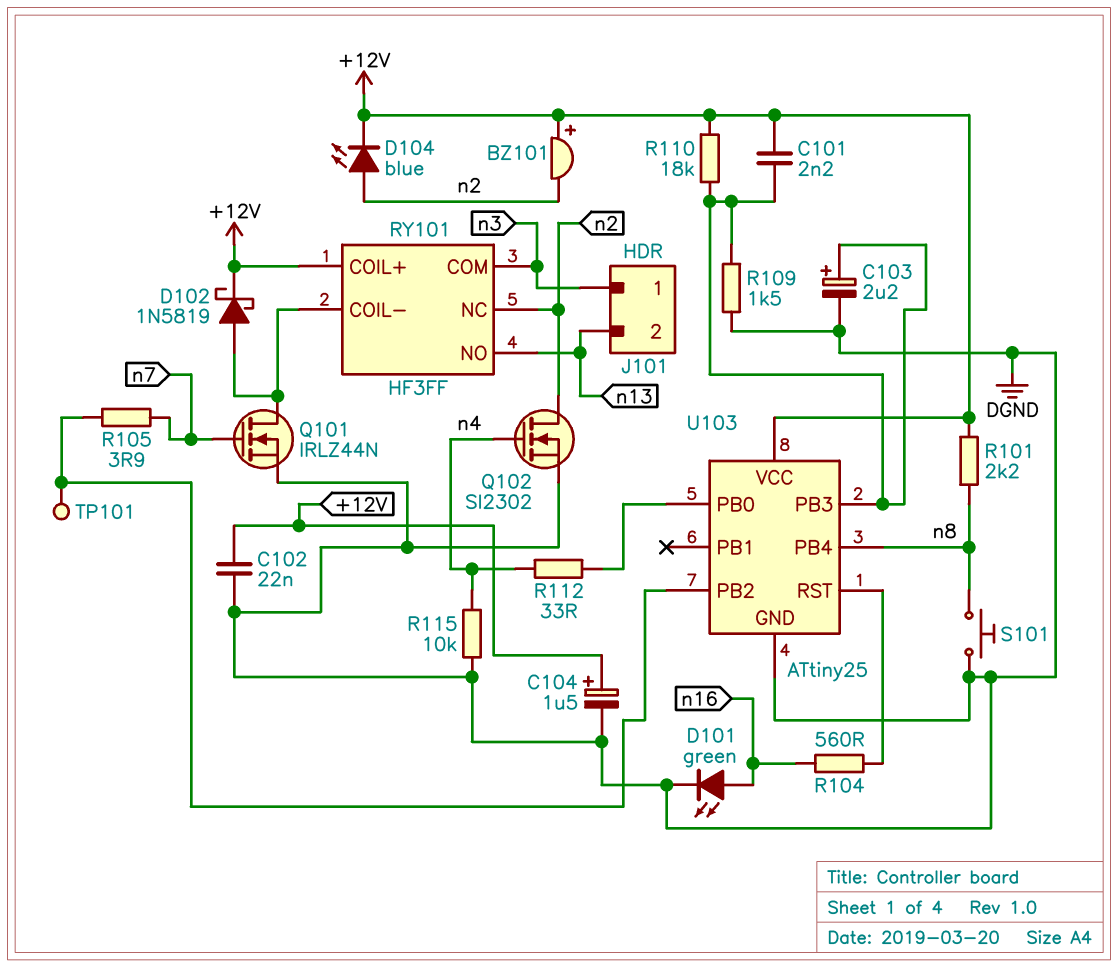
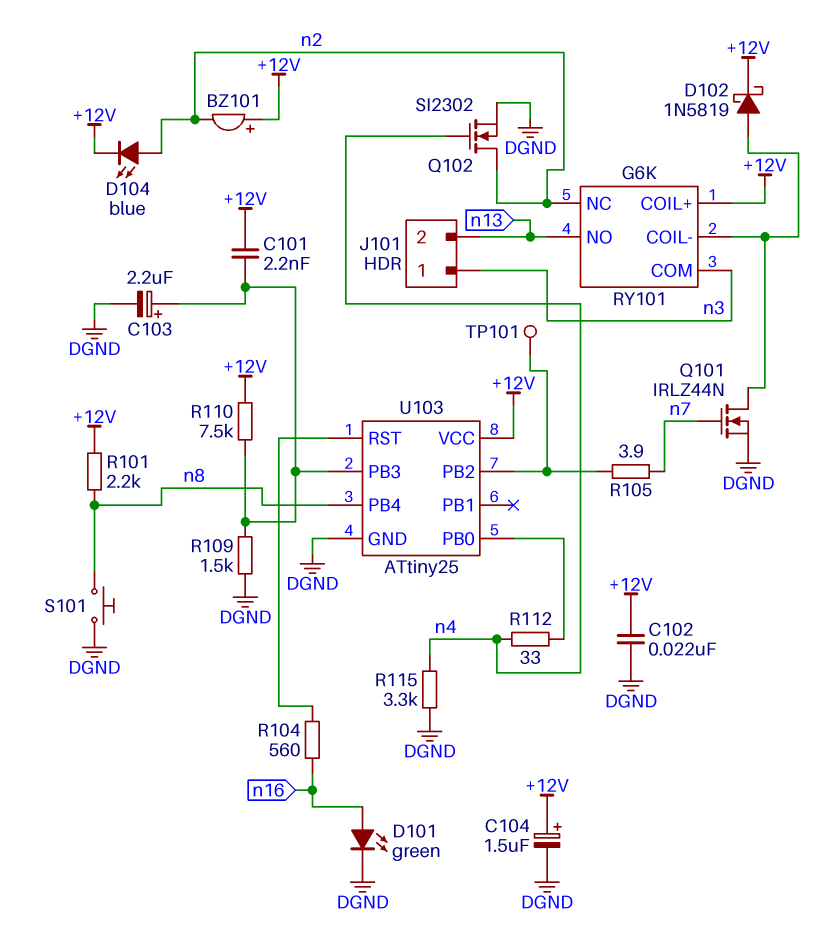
R110: 18k (+12V, U103/PB3) -> 7.5k (+12V, U103/PB3)
R115: 10k (DGND, n4) -> 3.3k (DGND, n4)
RY101: HF3FF -> G6K

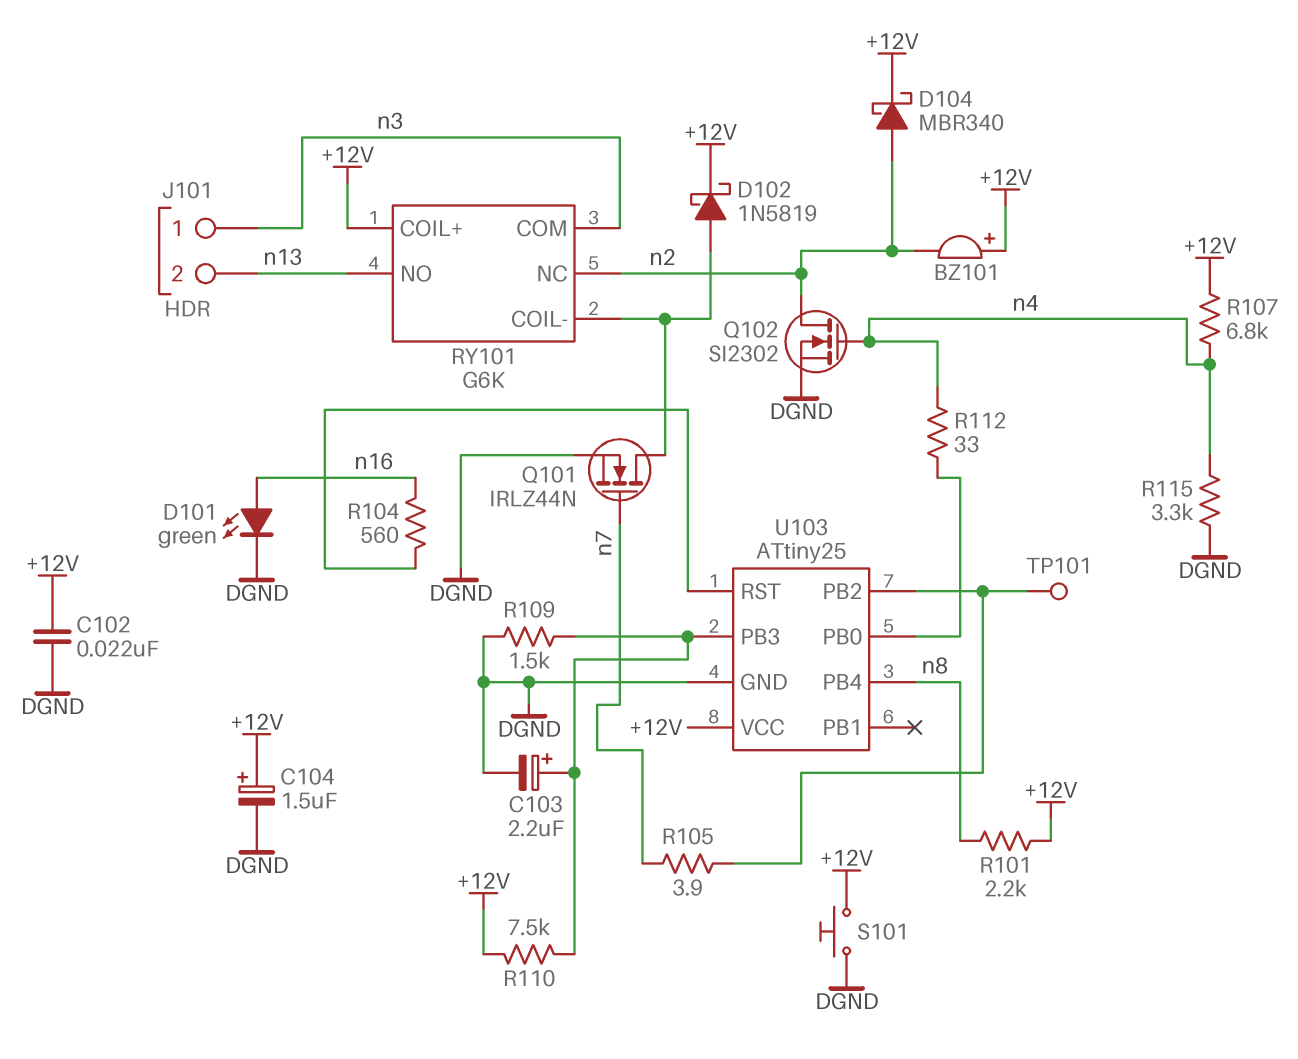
C101: 2.2nF (+12V, U103/PB3) -> none
D104: LED blue (A n2, K +12V) -> schottky MBR340 (A n2, K +12V)
R107: none -> 6.8k (+12V, n4)
S101: button (DGND, n8) -> button (+12V, DGND)

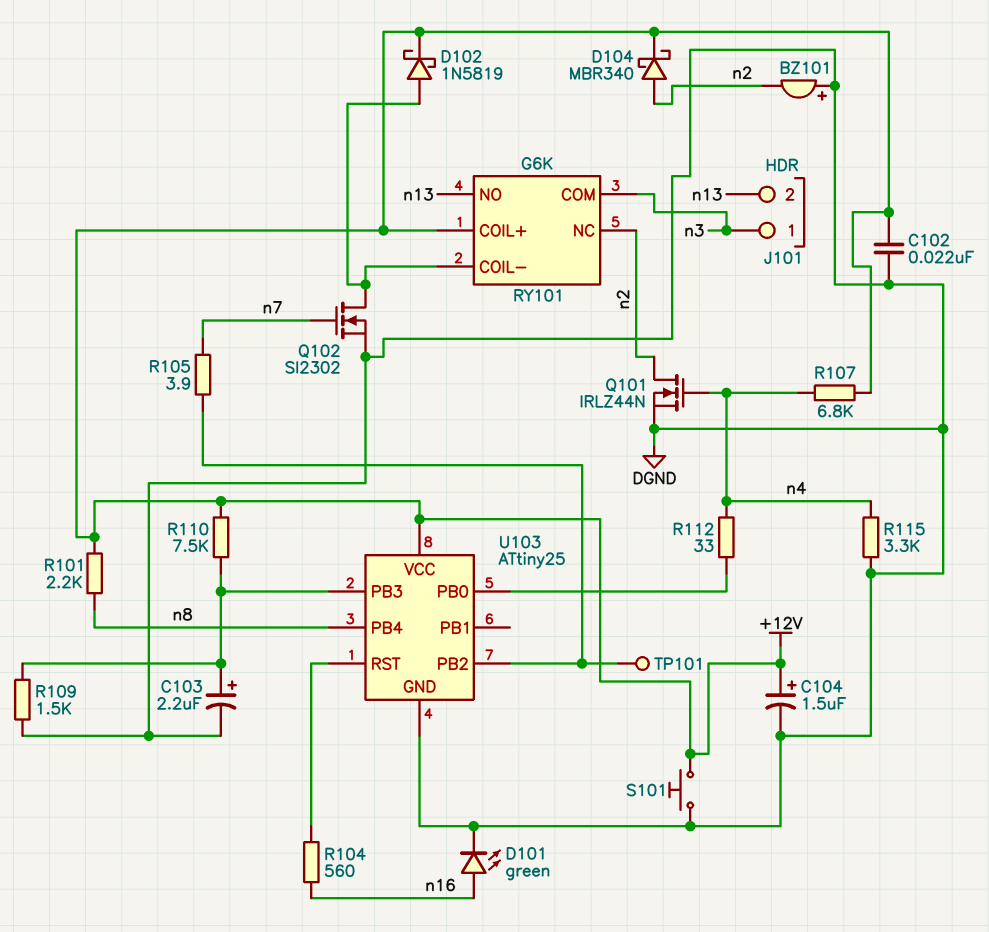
BZ101: buzzer (plus +12V, minus n2) -> buzzer (plus DGND, minus n2)
Q101: NMOS IRLZ44N (G n7, D RY101/COIL-, S DGND) -> NMOS IRLZ44N (G n4, D n2, S DGND)
Q102: NMOS SI2302 (G n4, D n2, S DGND) -> NMOS SI2302 (G n7, D RY101/COIL-, S DGND)

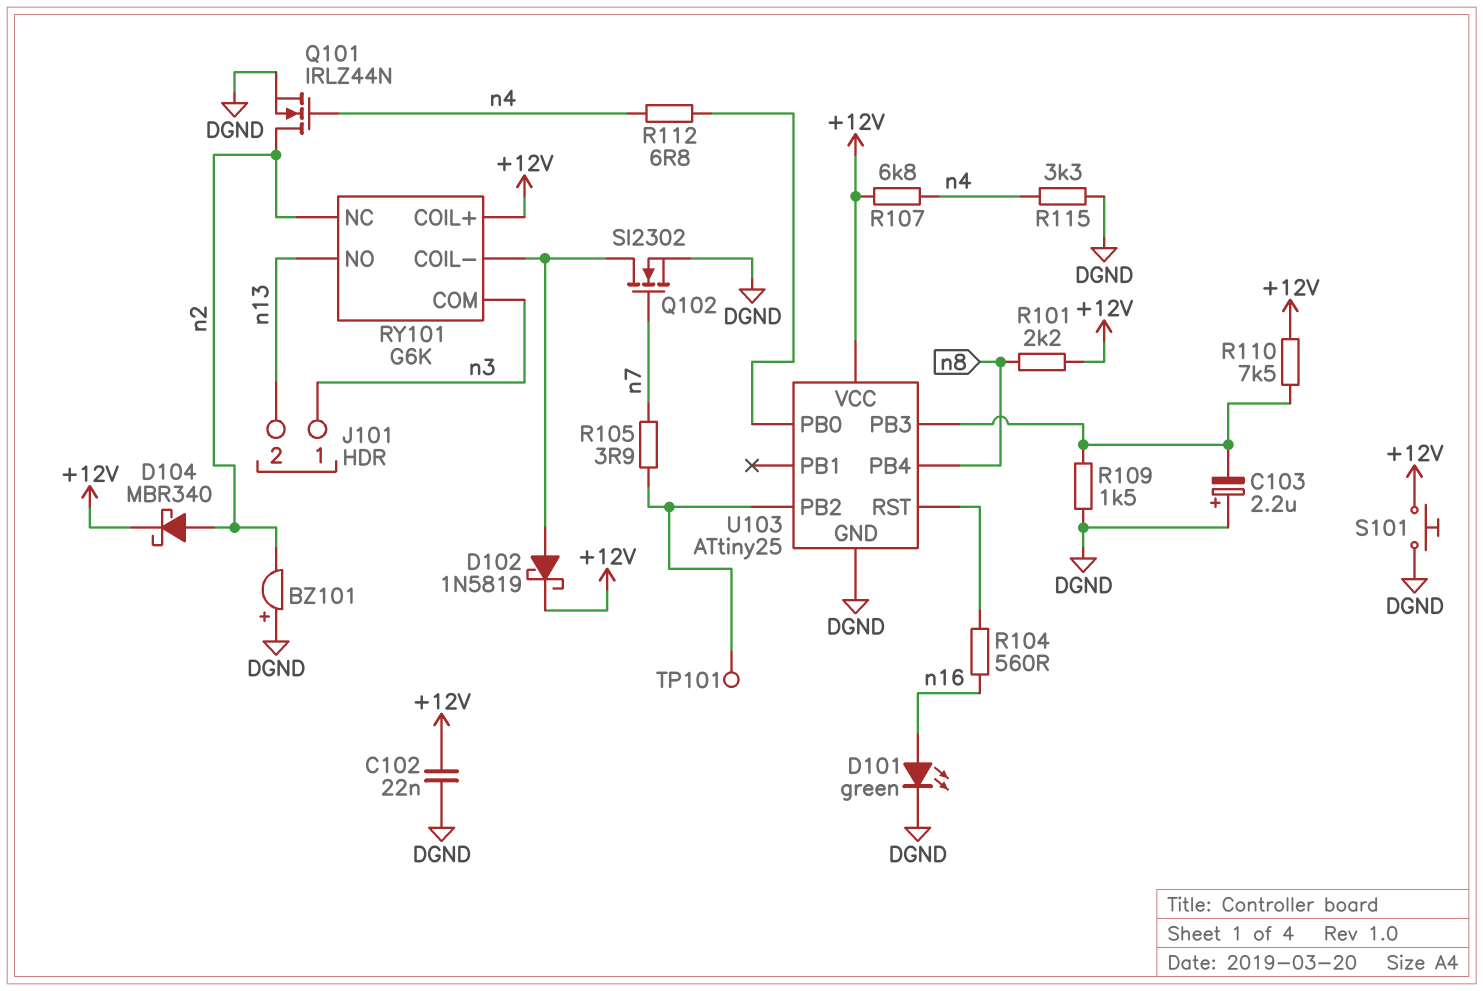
C103: 2.2uF (plus U103/PB3, minus DGND) -> 2.2uF (plus DGND, minus U103/PB3)
C104: 1.5uF (plus +12V, minus DGND) -> none
R112: 33 (U103/PB0, n4) -> 6.8 (U103/PB0, n4)

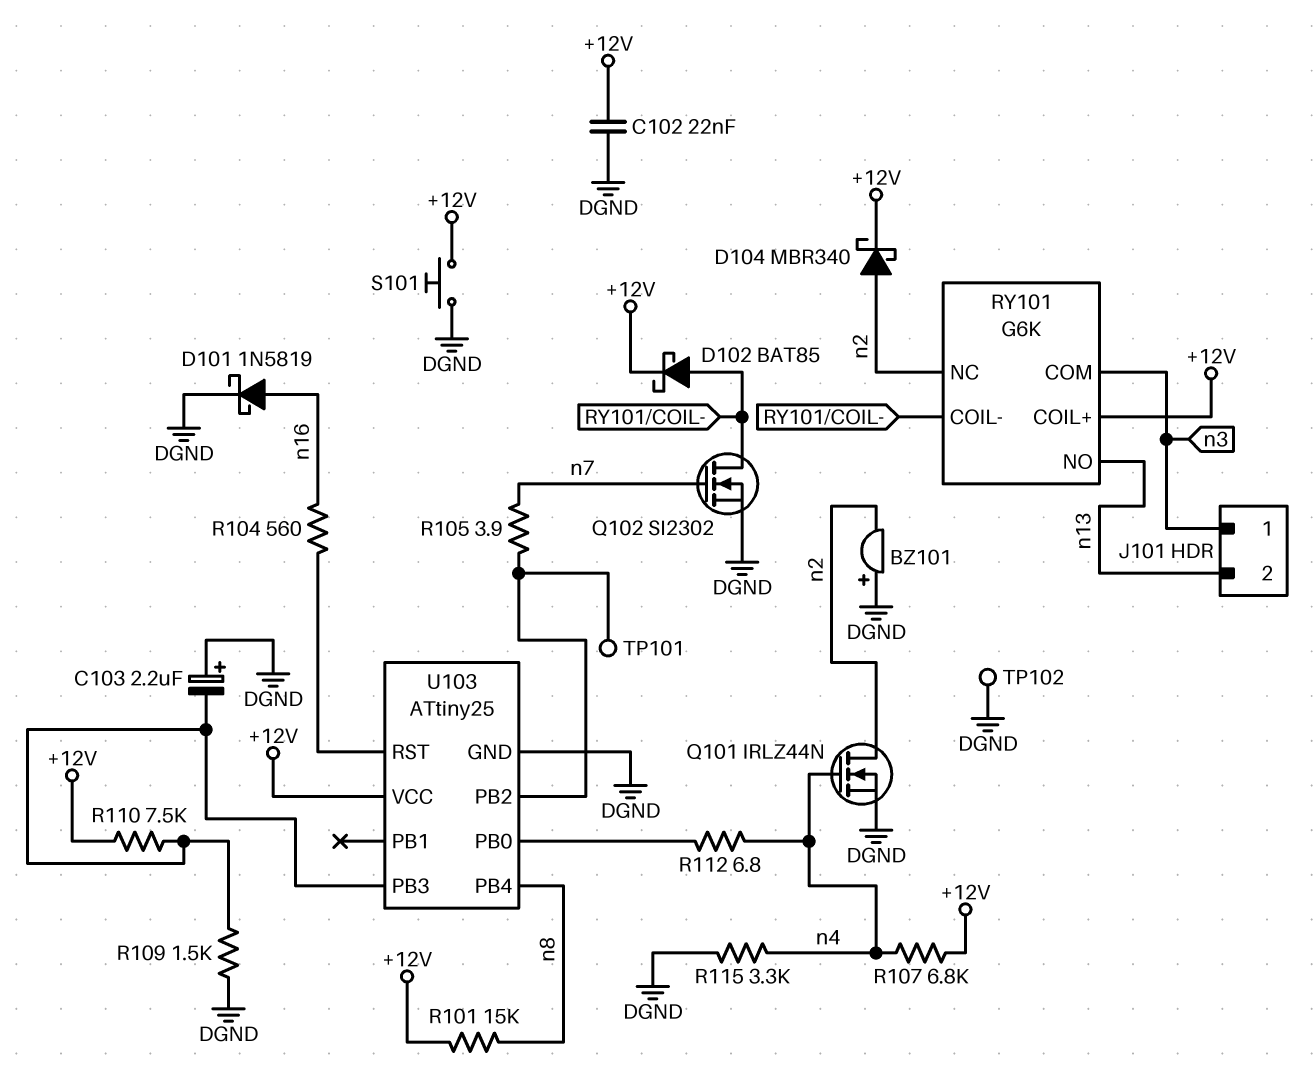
D101: LED green (A n16, K DGND) -> schottky 1N5819 (A n16, K DGND)
D102: schottky 1N5819 (A RY101/COIL-, K +12V) -> schottky BAT85 (A RY101/COIL-, K +12V)
R101: 2.2k (+12V, n8) -> 15k (+12V, n8)
TP102: none -> test point (DGND)

